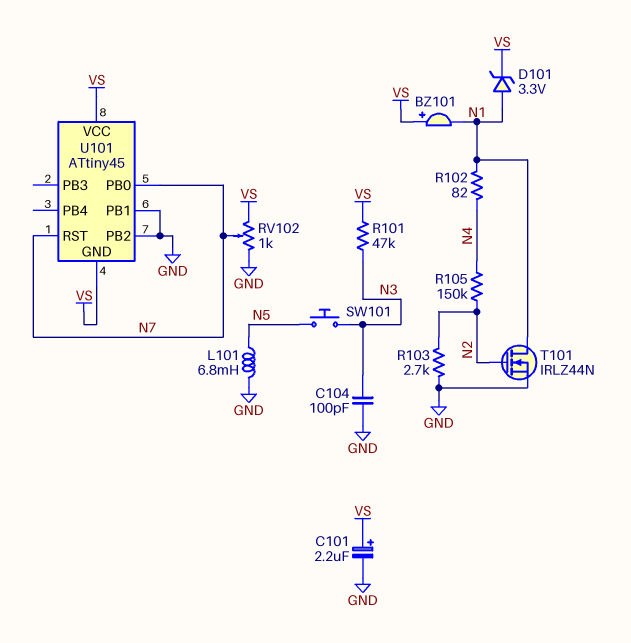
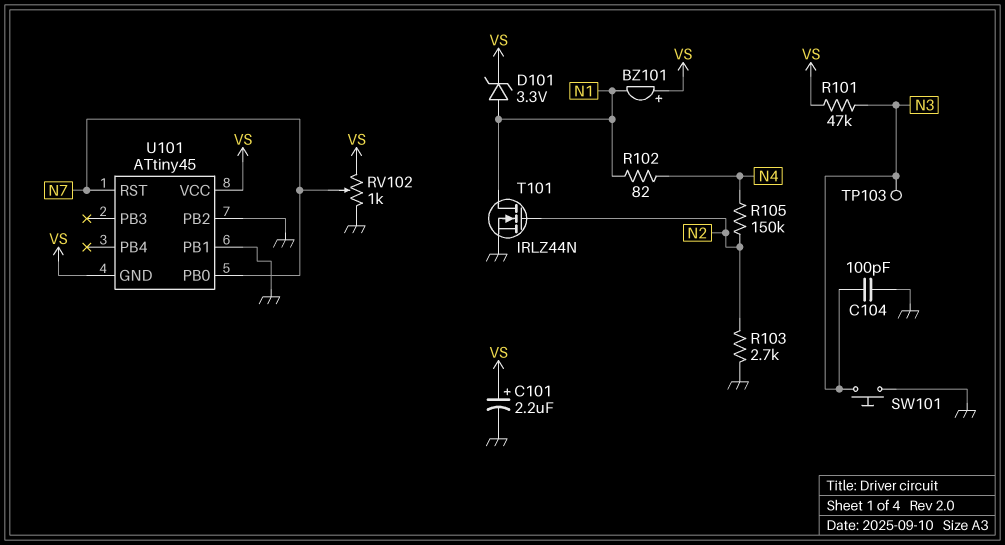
L101: 6.8mH (GND, N5) -> none
SW101: button (N3, N5) -> button (GND, N3)
TP103: none -> test point (N3)

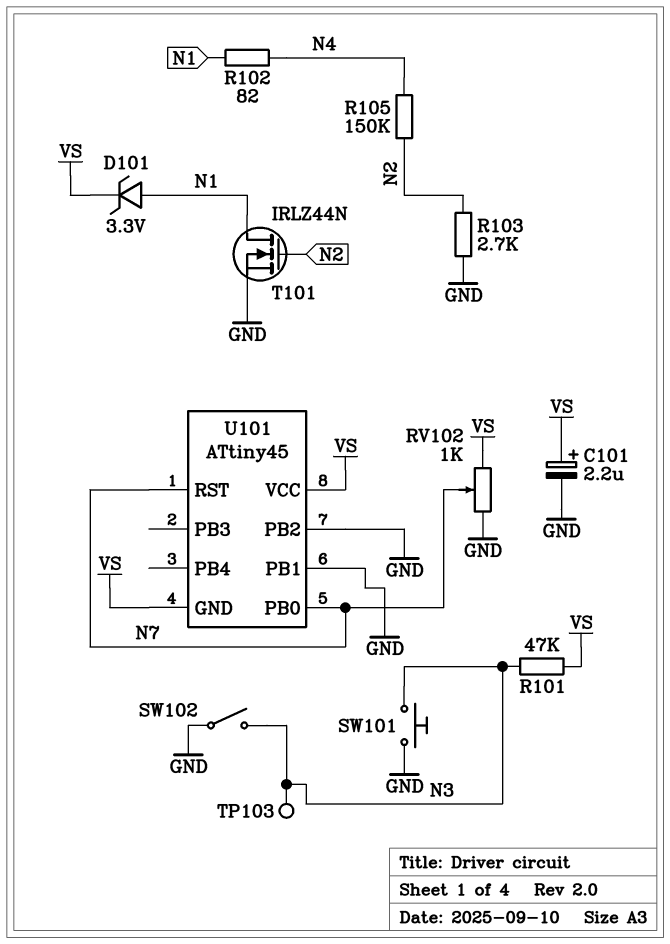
BZ101: buzzer (plus VS, minus N1) -> none
C104: 100pF (GND, N3) -> none
SW102: none -> switch (GND, N3)

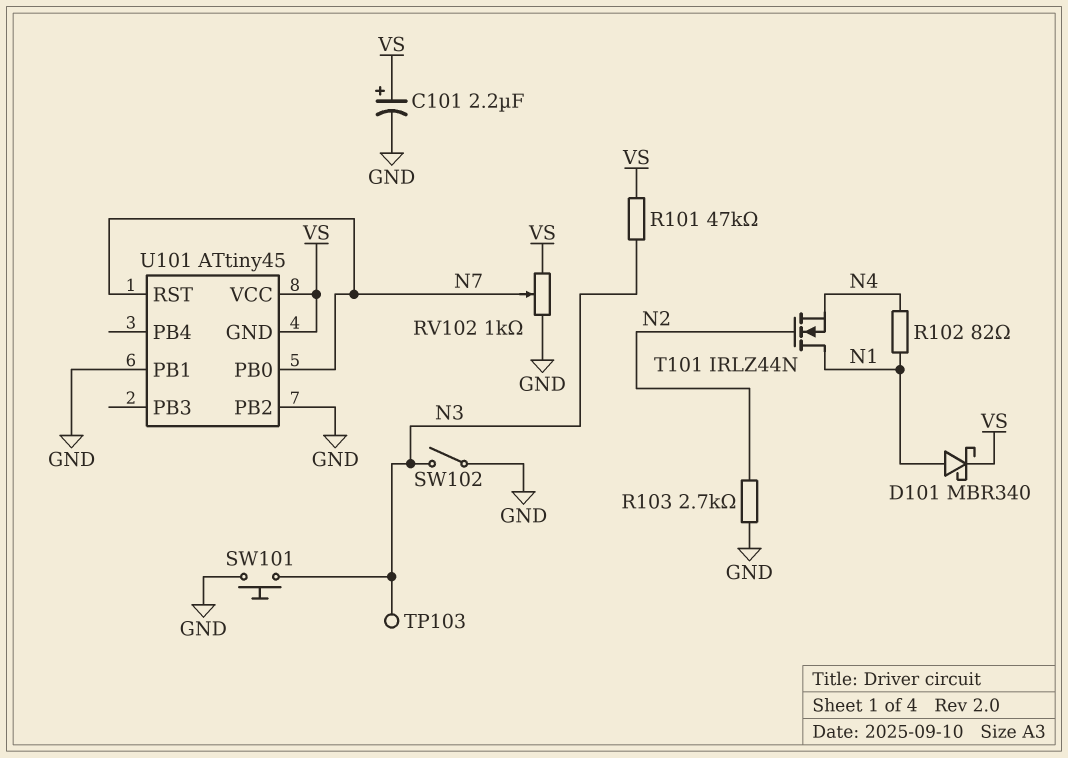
D101: zener 3.3V (A N1, K VS) -> schottky MBR340 (A N1, K VS)
R105: 150k (N2, N4) -> none
T101: NMOS IRLZ44N (G N2, D N1, S GND) -> NMOS IRLZ44N (G N2, D N1, S N4)

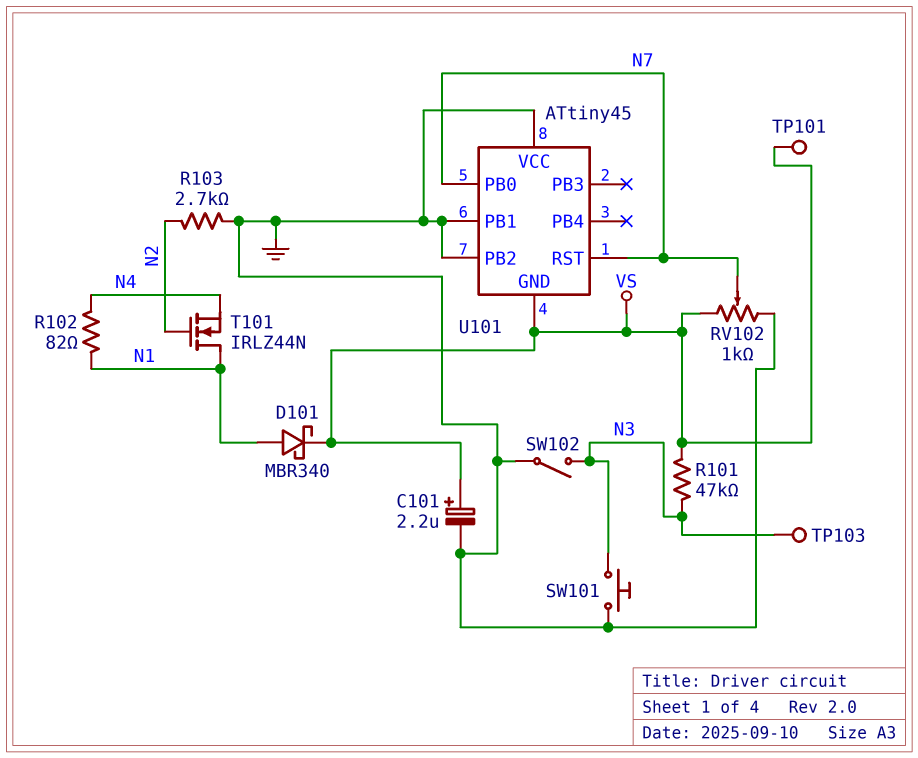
TP101: none -> test point (VS)
U101 pin VCC: VS -> GND

